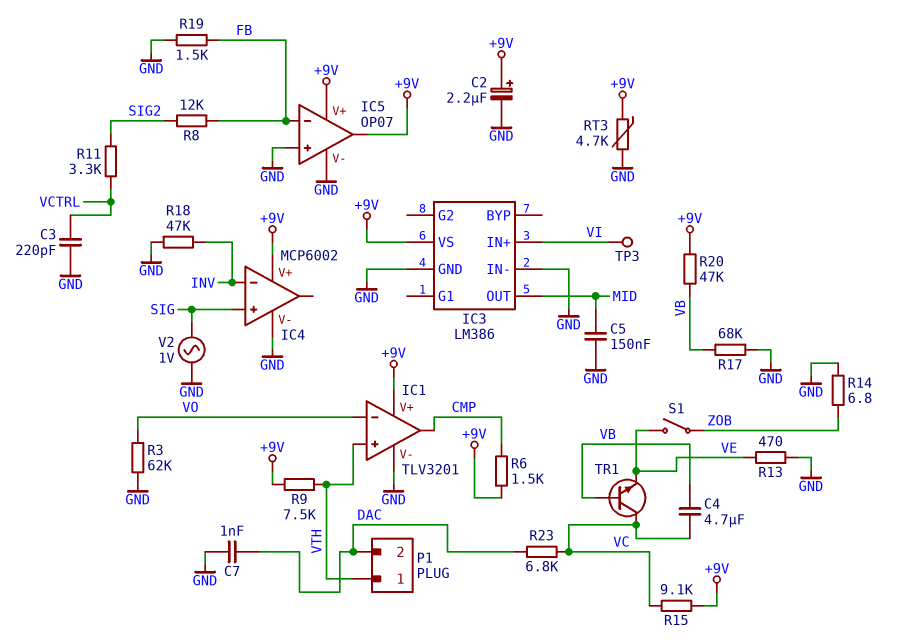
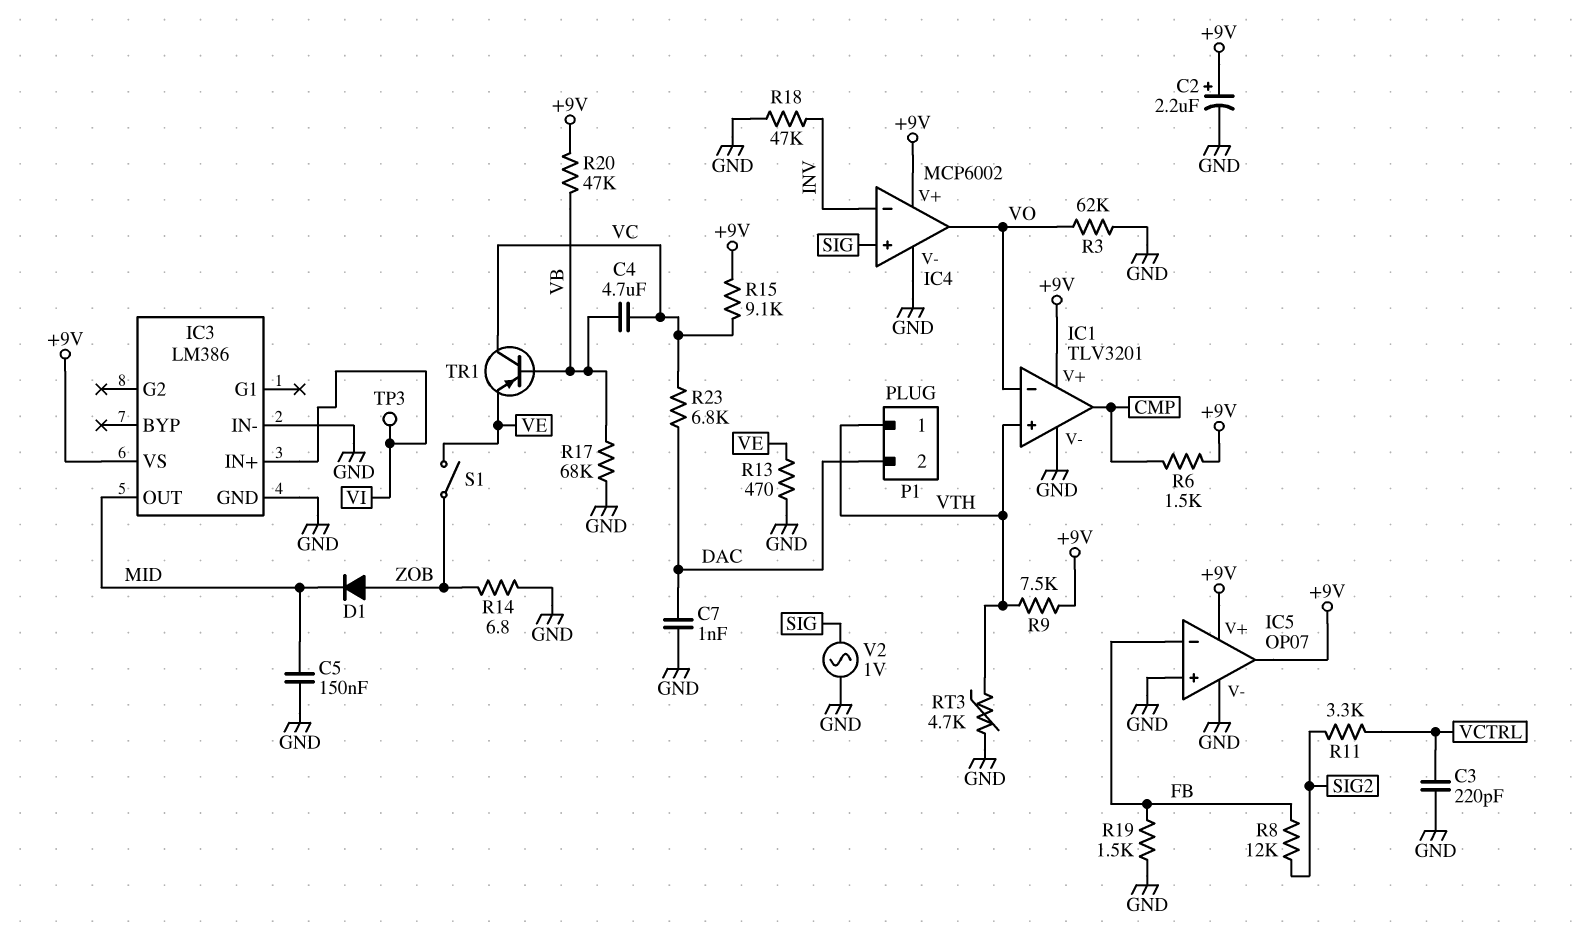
D1: none -> diode (A ZOB, K MID)
IC4 pin out: none -> VO
RT3: 4.7k (+9V, GND) -> 4.7k (GND, VTH)
TR1: NPN (B VB, C VC, E VE) -> PNP (B VB, C VC, E VE)

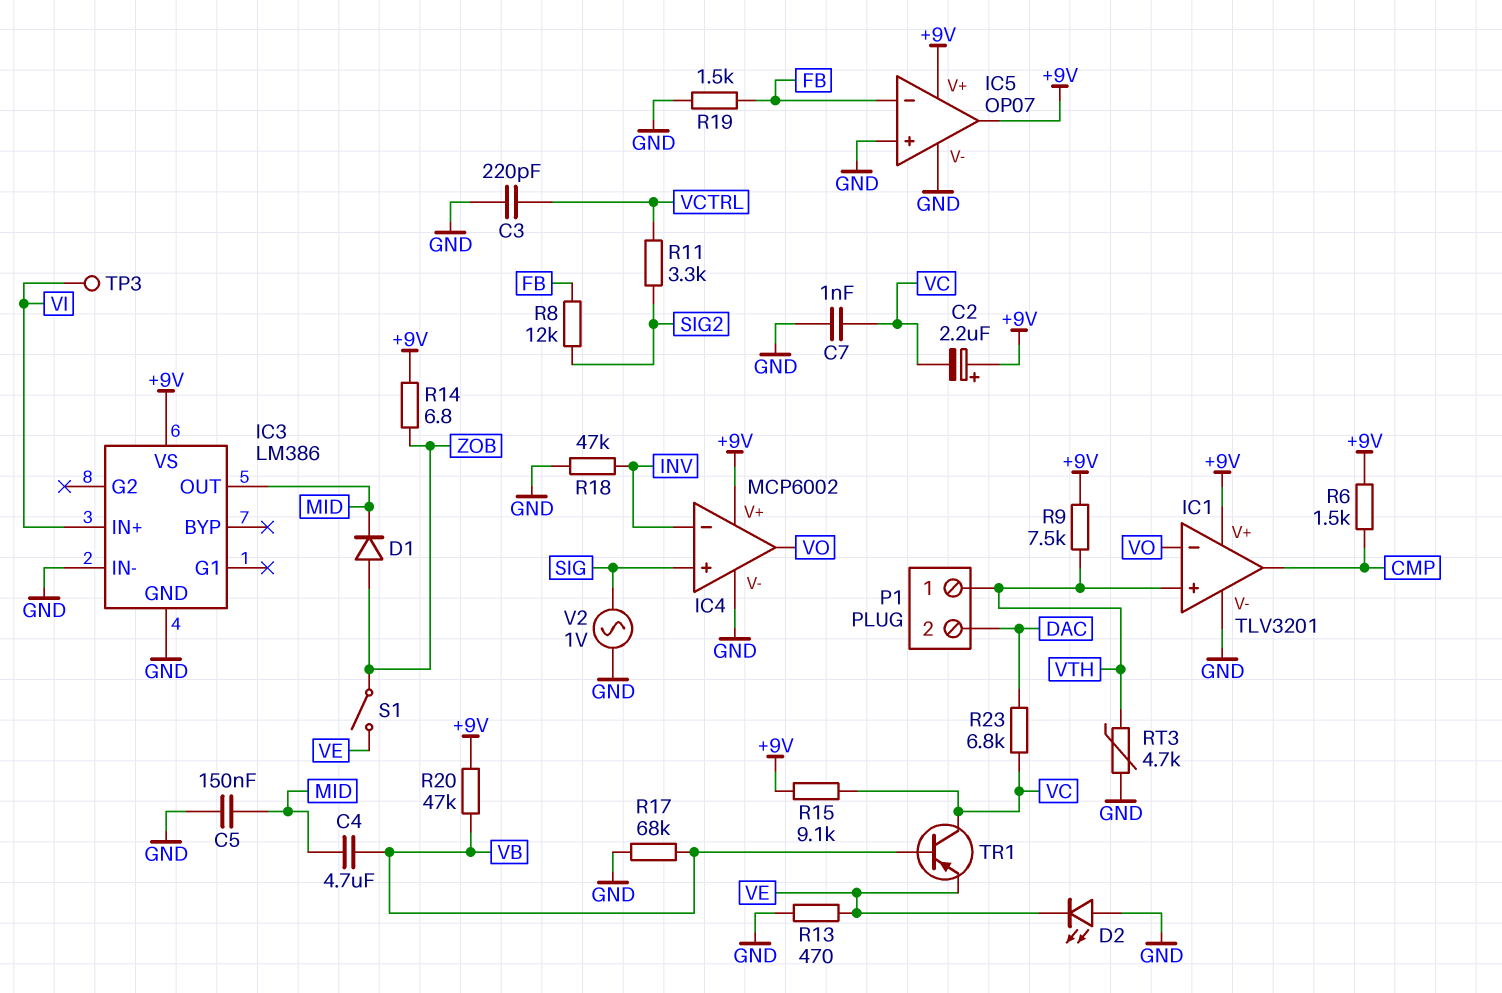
C2: 2.2uF (plus +9V, minus GND) -> 2.2uF (plus +9V, minus VC)
C4: 4.7uF (VB, VC) -> 4.7uF (MID, VB)
C7: 1nF (DAC, GND) -> 1nF (GND, VC)
D2: none -> LED (A GND, K VE)
R3: 62k (GND, VO) -> none
R14: 6.8 (GND, ZOB) -> 6.8 (+9V, ZOB)

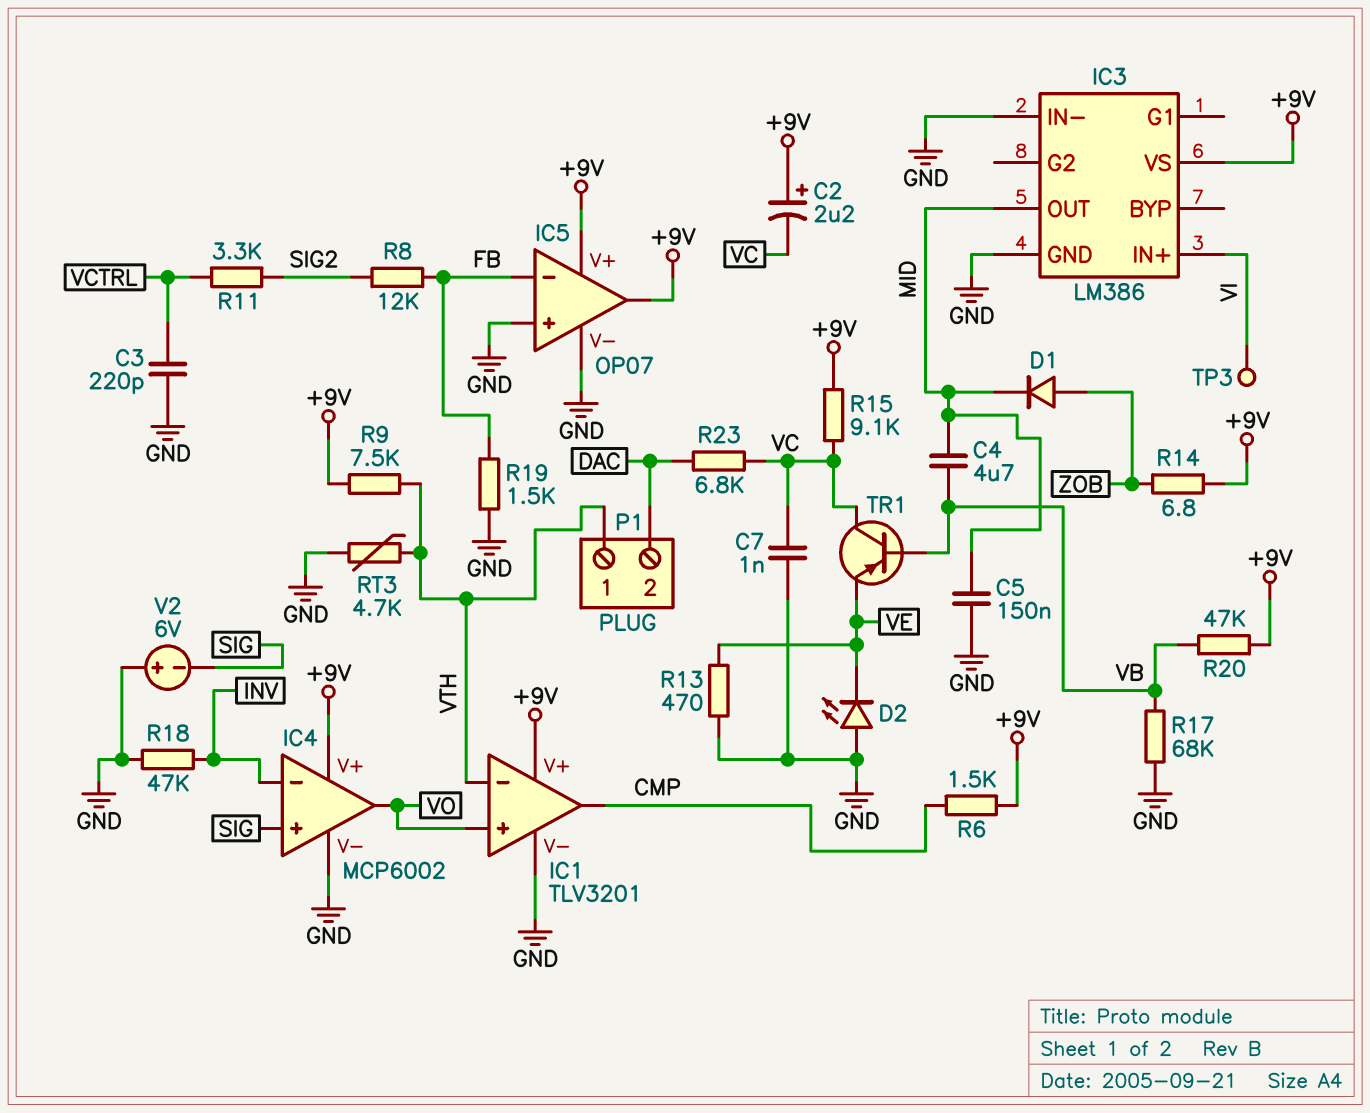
IC1 pin in+: VTH -> VO
IC1 pin in-: VO -> VTH
S1: switch (VE, ZOB) -> none
V2: AC 1V (GND, SIG) -> 6V (plus GND, minus SIG)

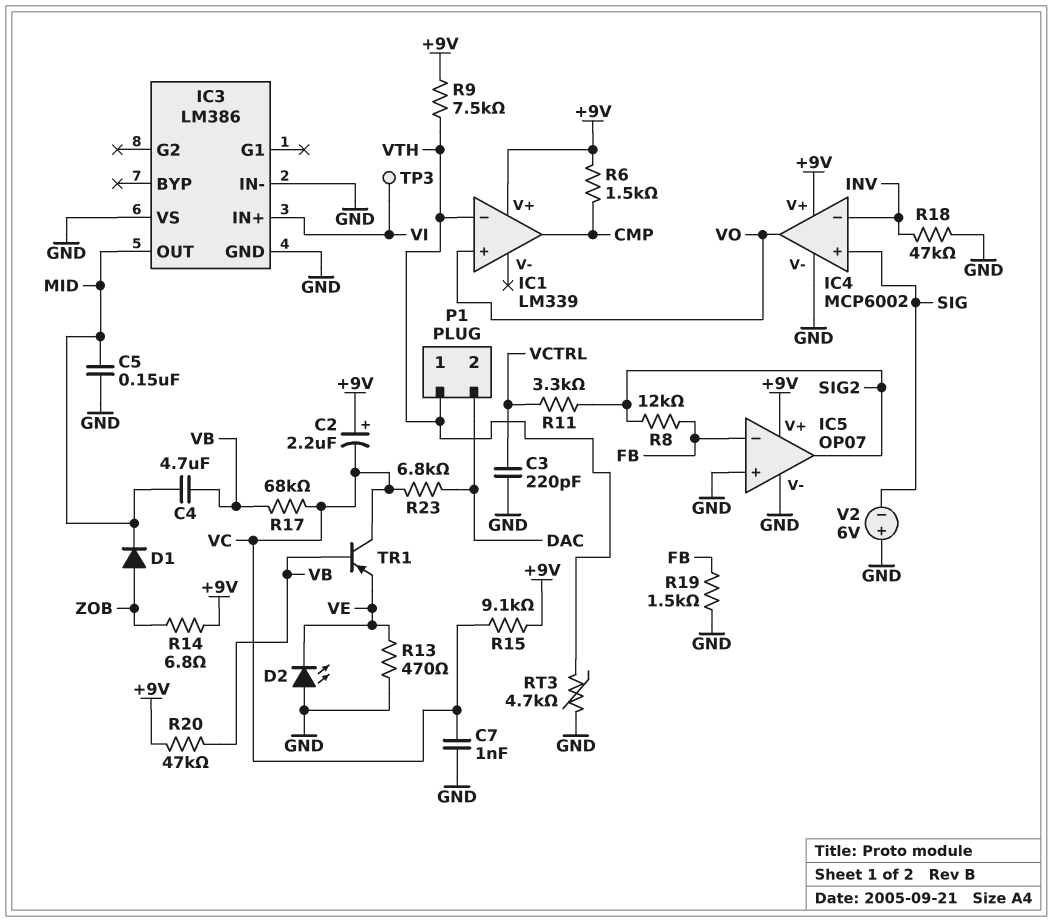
IC1: TLV3201 -> LM339
IC1 pin V-: GND -> none
IC3 pin VS: +9V -> GND
IC5 pin out: +9V -> SIG2
R17: 68k (GND, VB) -> 68k (VB, VC)

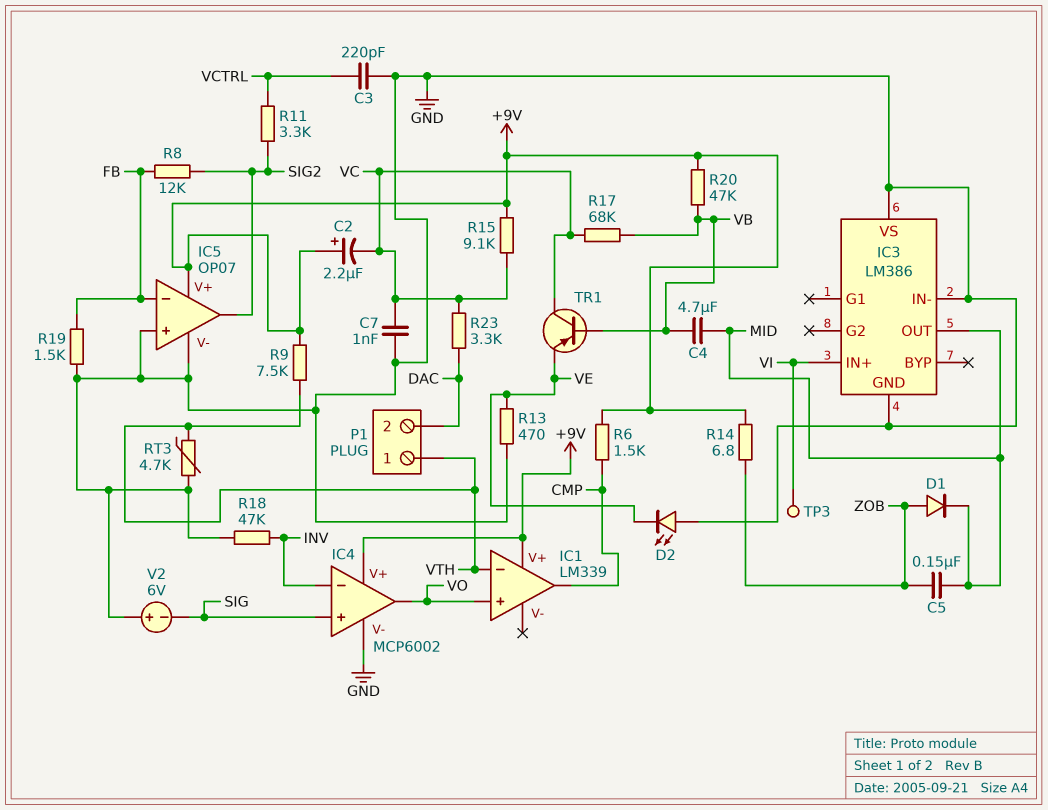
C5: 150nF (GND, MID) -> 150nF (MID, ZOB)
R23: 6.8k (DAC, VC) -> 3.3k (DAC, VC)

